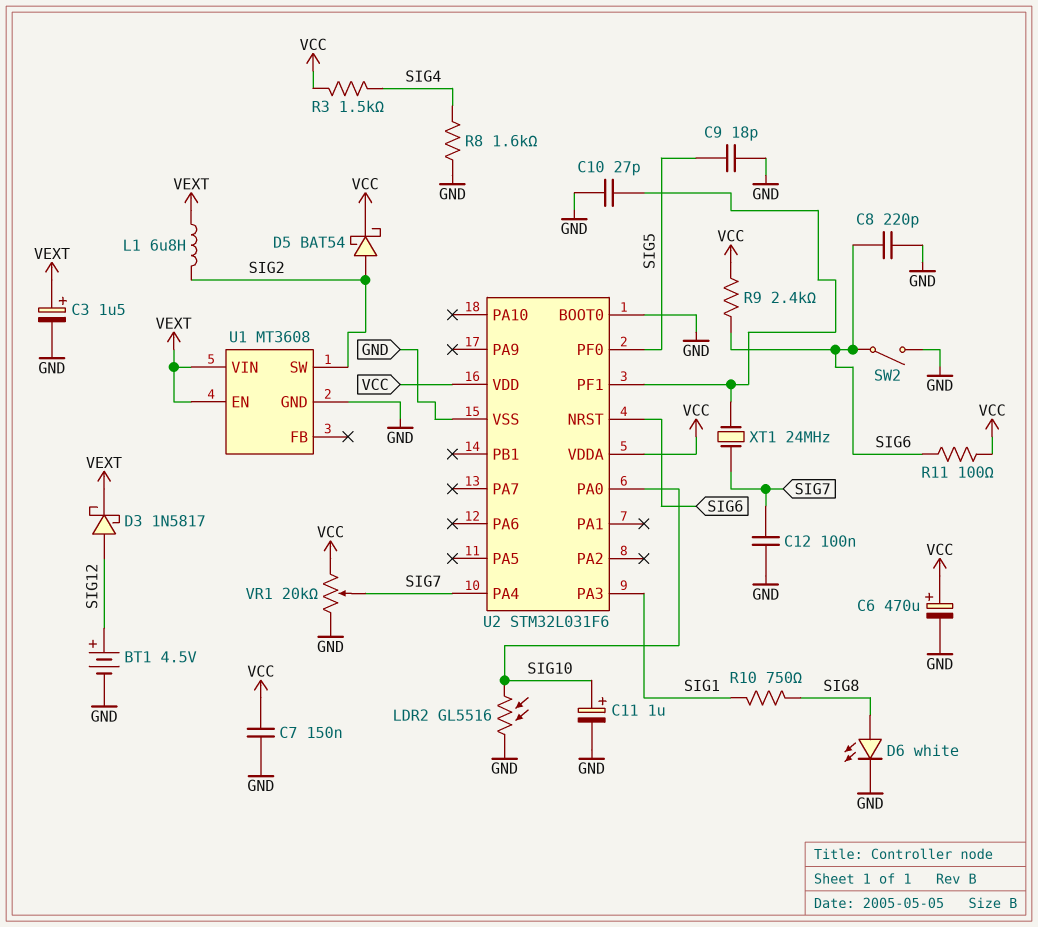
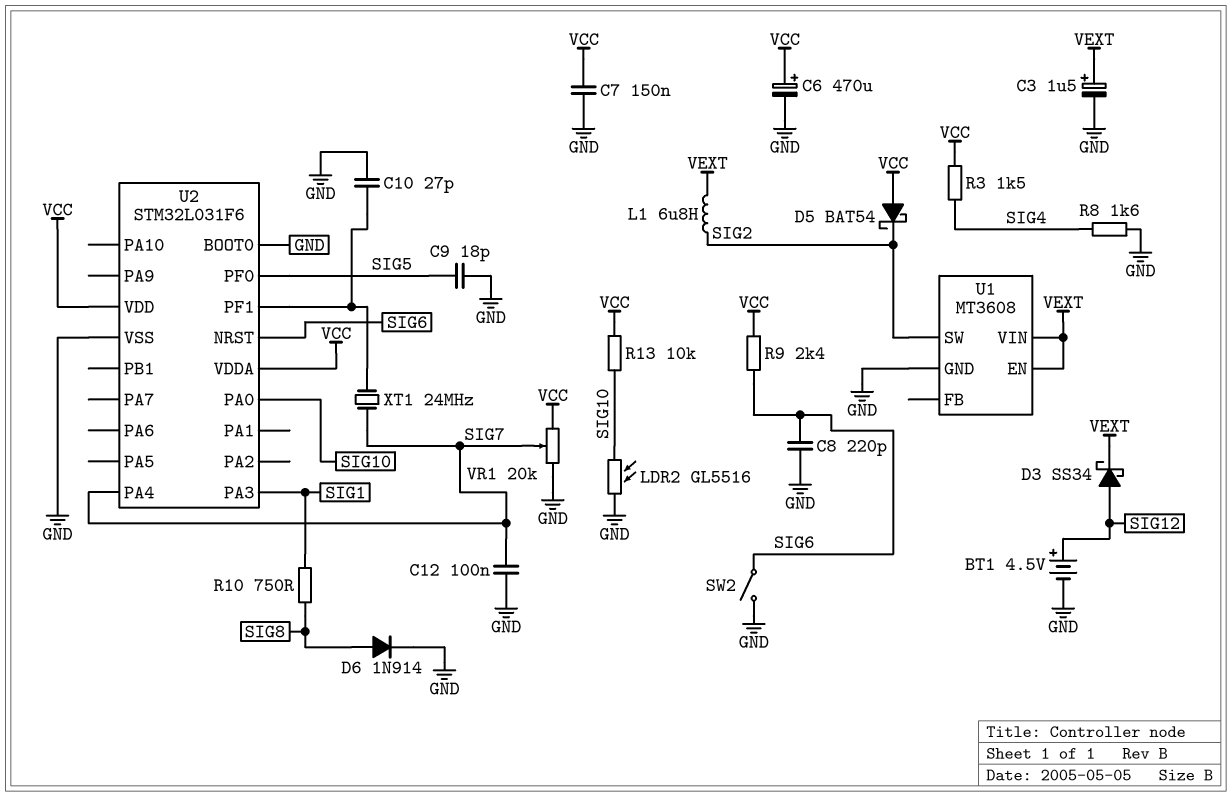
C11: 1uF (plus SIG10, minus GND) -> none
D3: schottky 1N5817 (A SIG12, K VEXT) -> schottky SS34 (A SIG12, K VEXT)
D5: schottky BAT54 (A SIG2, K VCC) -> schottky BAT54 (A VCC, K SIG2)
D6: LED white (A SIG8, K GND) -> diode 1N914 (A SIG8, K GND)
R11: 100 (SIG6, VCC) -> none
R13: none -> 10k (SIG10, VCC)

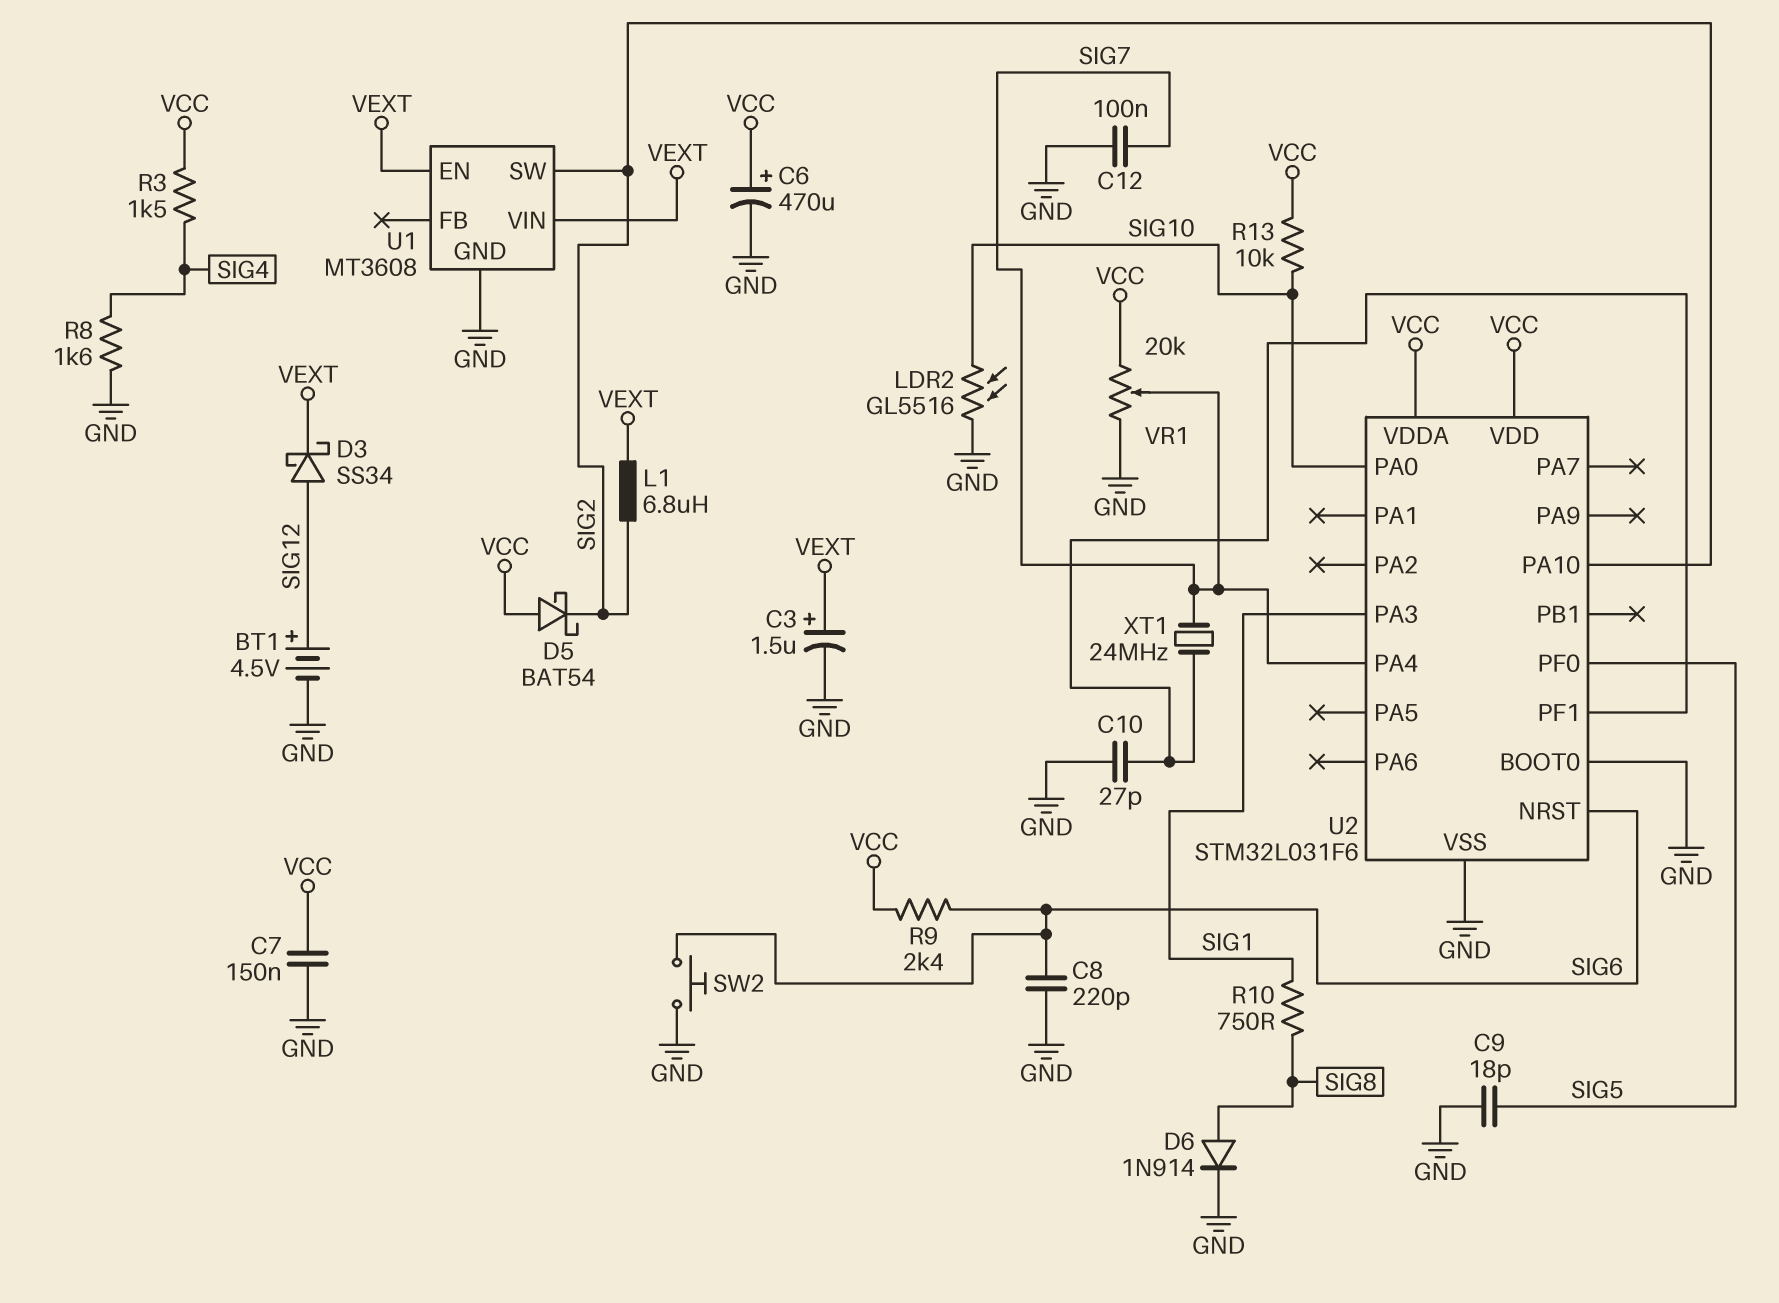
SW2: switch (GND, SIG6) -> button (GND, SIG6)
U2 pin PA10: none -> SIG2

